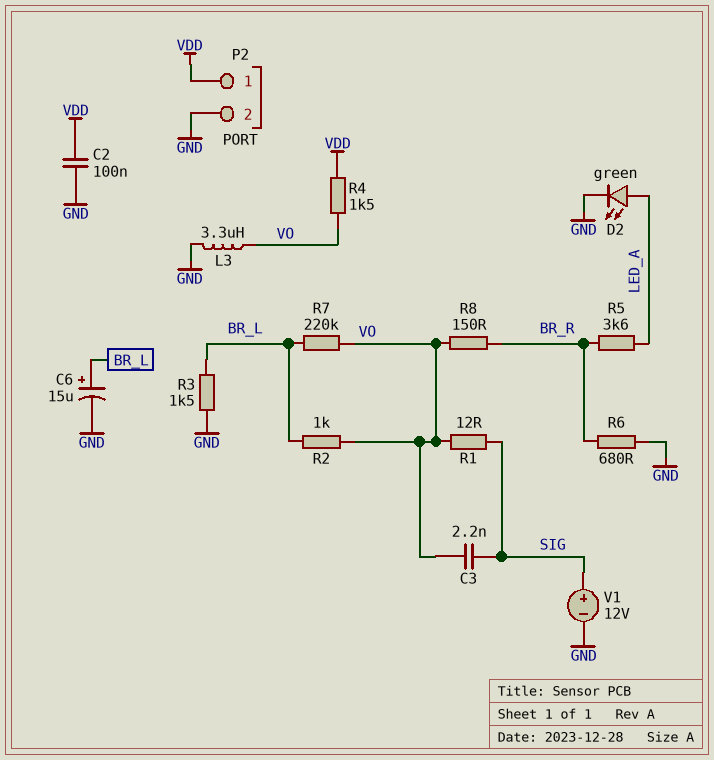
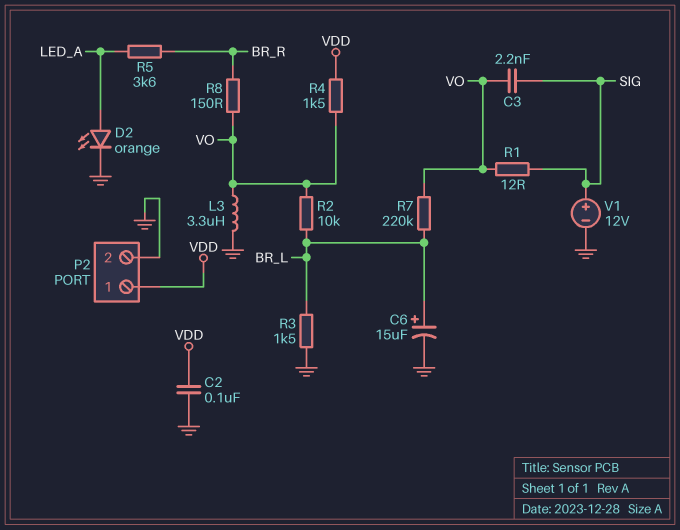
D2: LED green (A LED_A, K GND) -> LED orange (A LED_A, K GND)
R2: 1k (BR_L, VO) -> 10k (BR_L, VO)
R6: 680 (BR_R, GND) -> none

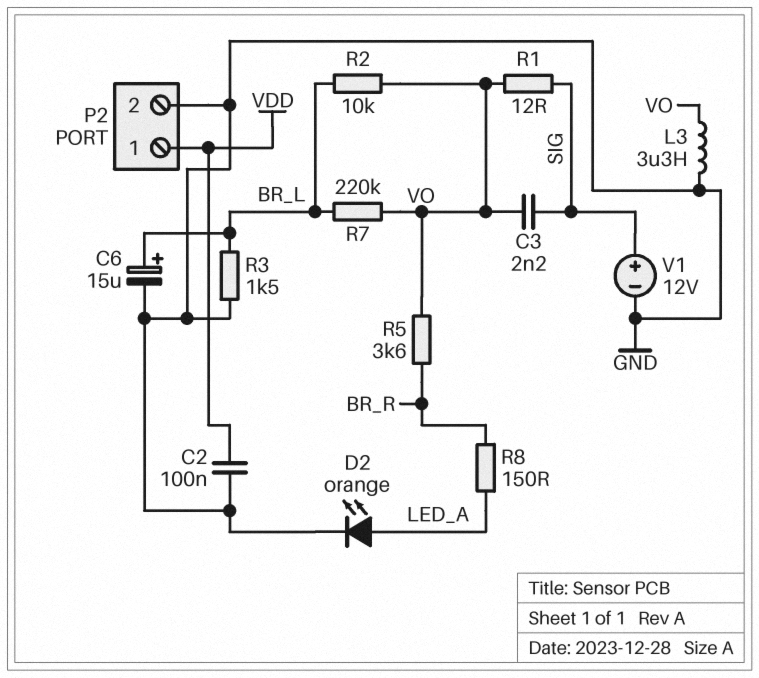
R4: 1.5k (VDD, VO) -> none
R5: 3.6k (BR_R, LED_A) -> 3.6k (BR_R, VO)
R8: 150 (BR_R, VO) -> 150 (BR_R, LED_A)

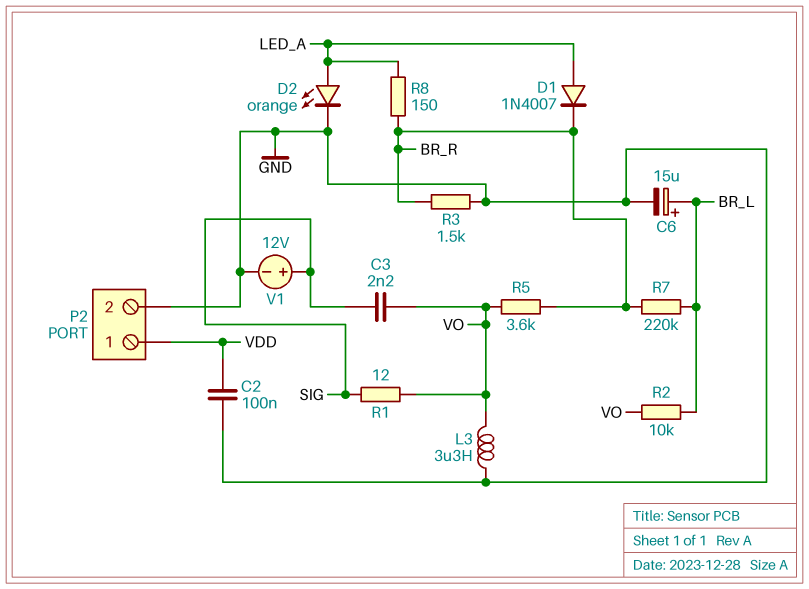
D1: none -> diode 1N4007 (A LED_A, K BR_R)
R3: 1.5k (BR_L, GND) -> 1.5k (BR_R, GND)
R7: 220k (BR_L, VO) -> 220k (BR_L, BR_R)

